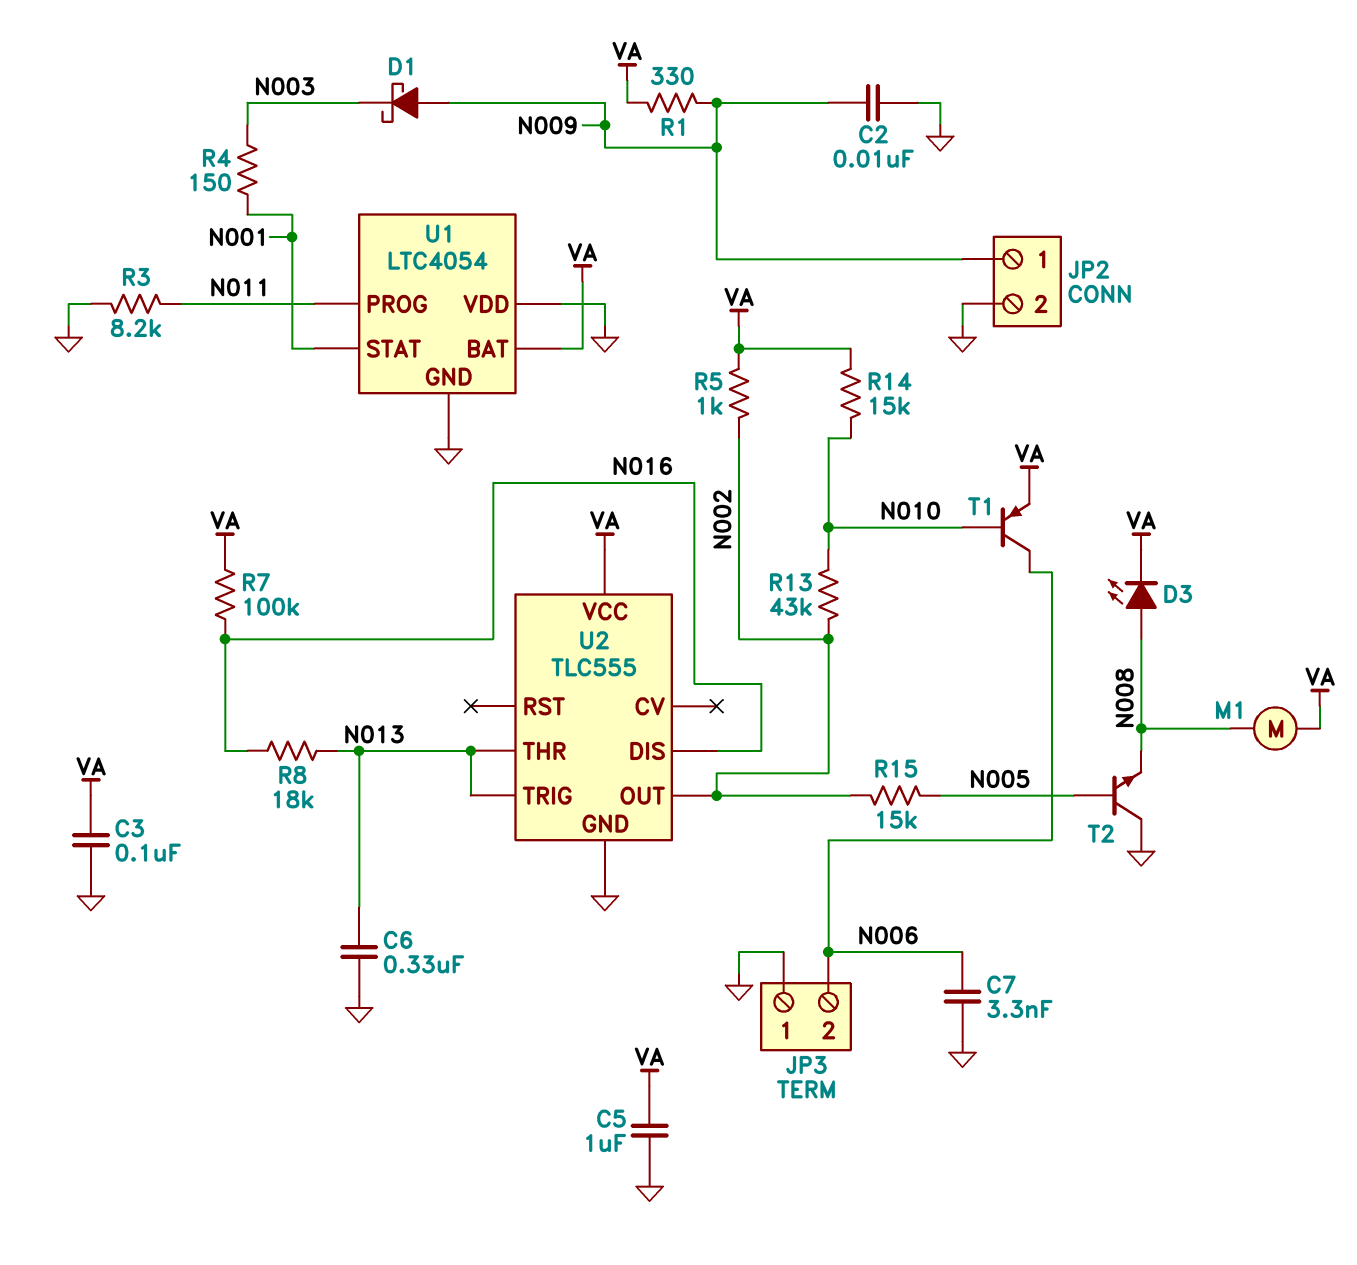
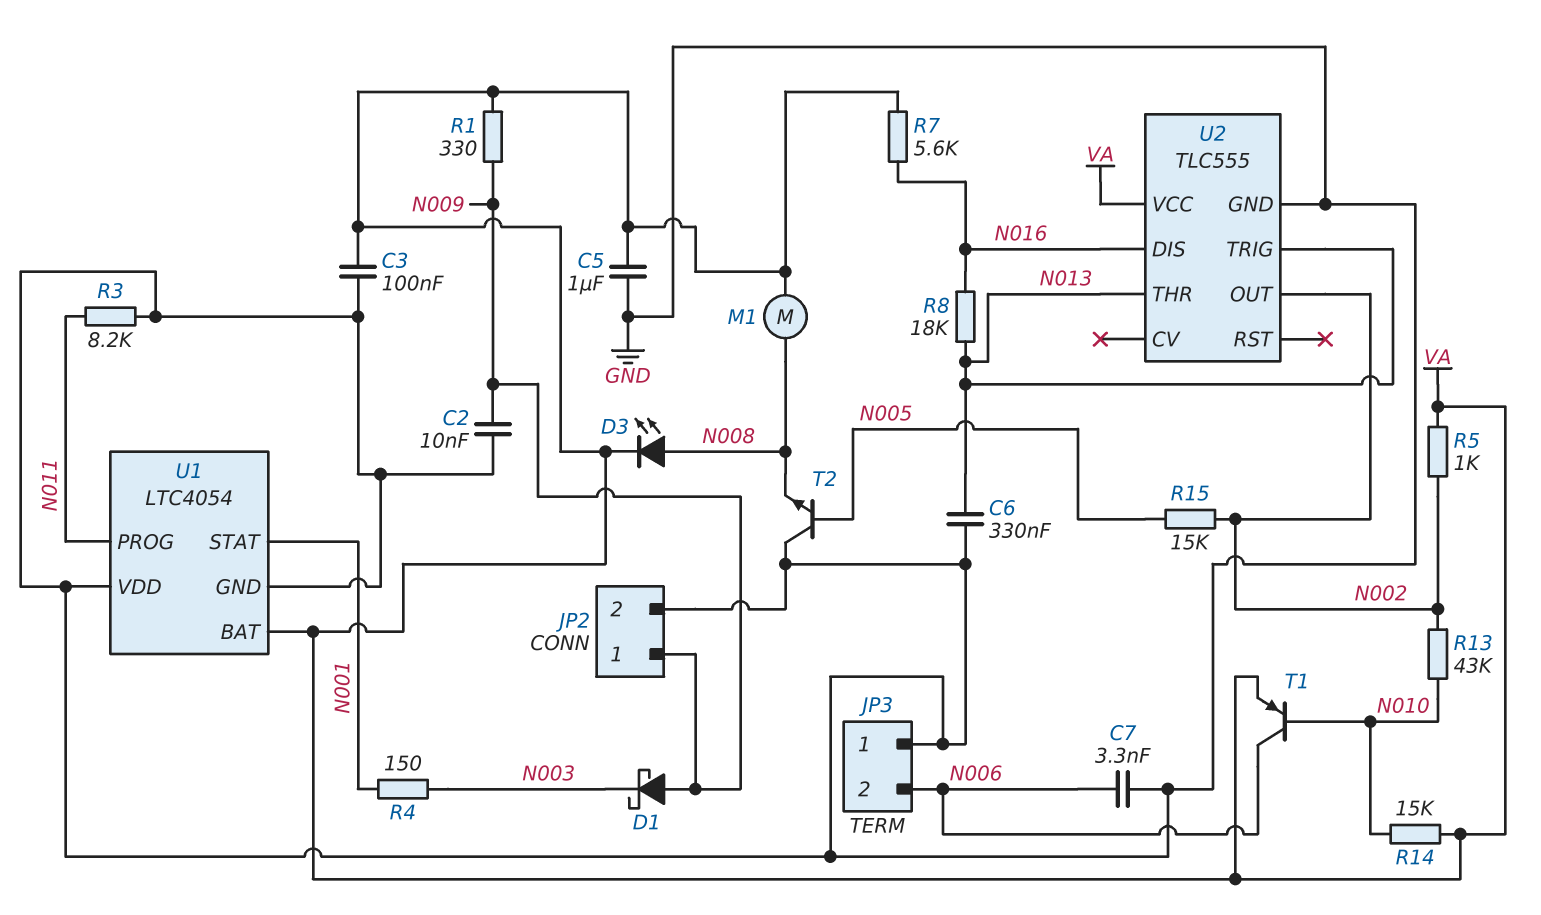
R7: 100k (N016, VA) -> 5.6k (N016, VA)

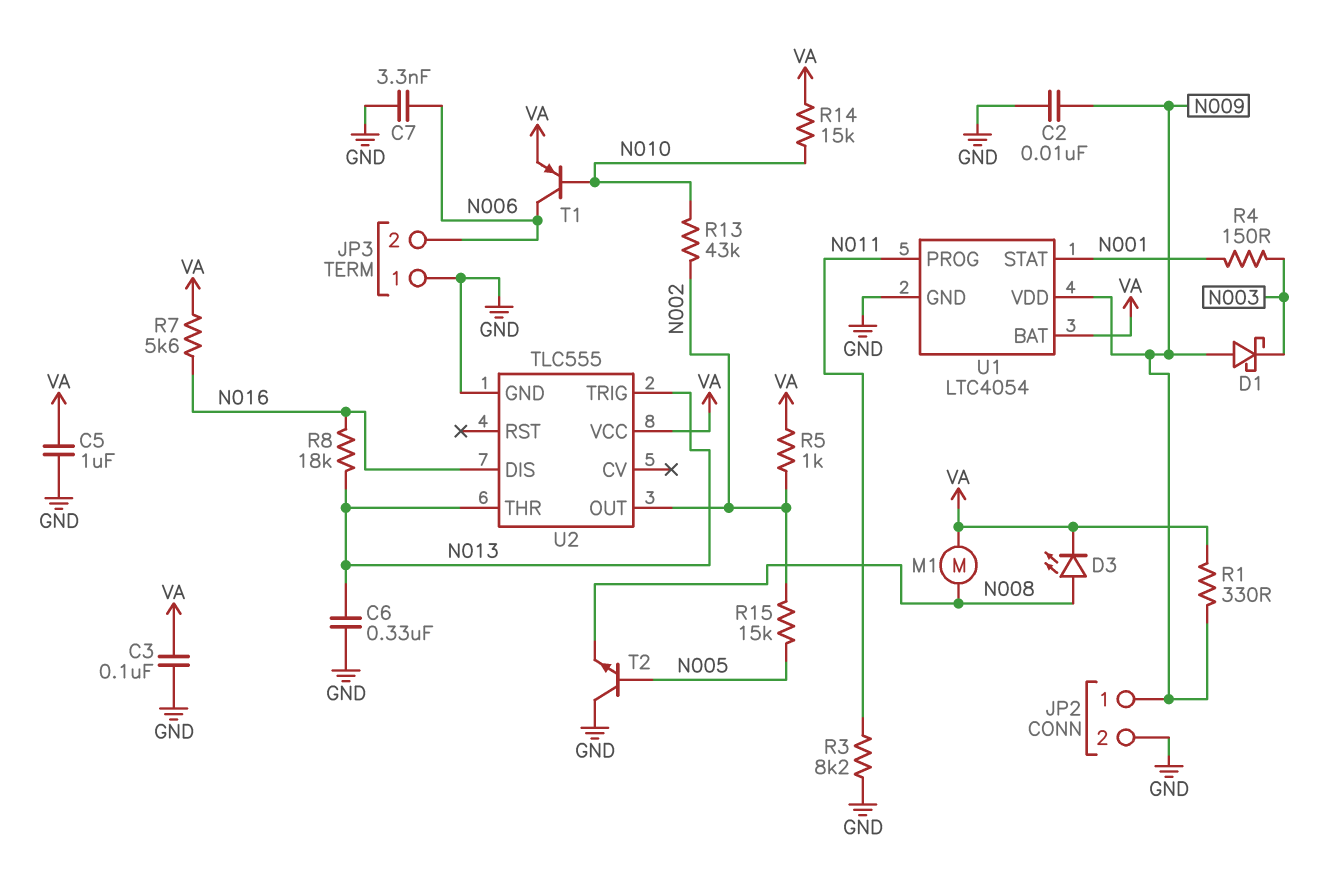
U1 pin VDD: GND -> N009

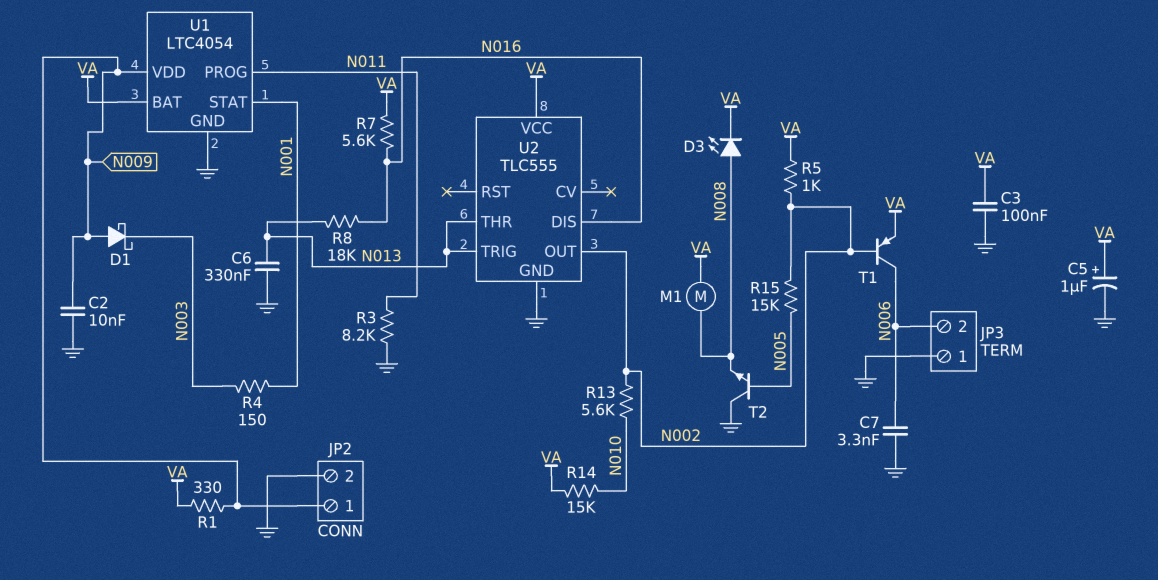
C5: 1uF (GND, VA) -> 1uF (plus VA, minus GND)
R13: 43k (N002, N010) -> 5.6k (N002, N010)
T1: PNP (B N010, C N006, E VA) -> PNP (B N002, C N006, E VA)

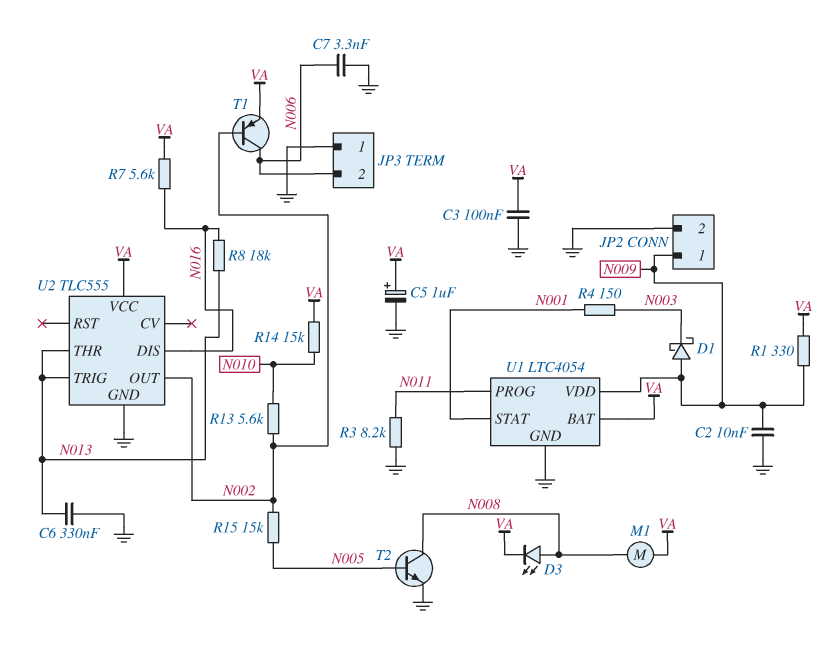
R5: 1k (N002, VA) -> none
T2: NPN (B N005, C GND, E N008) -> NPN (B N005, C N008, E GND)

